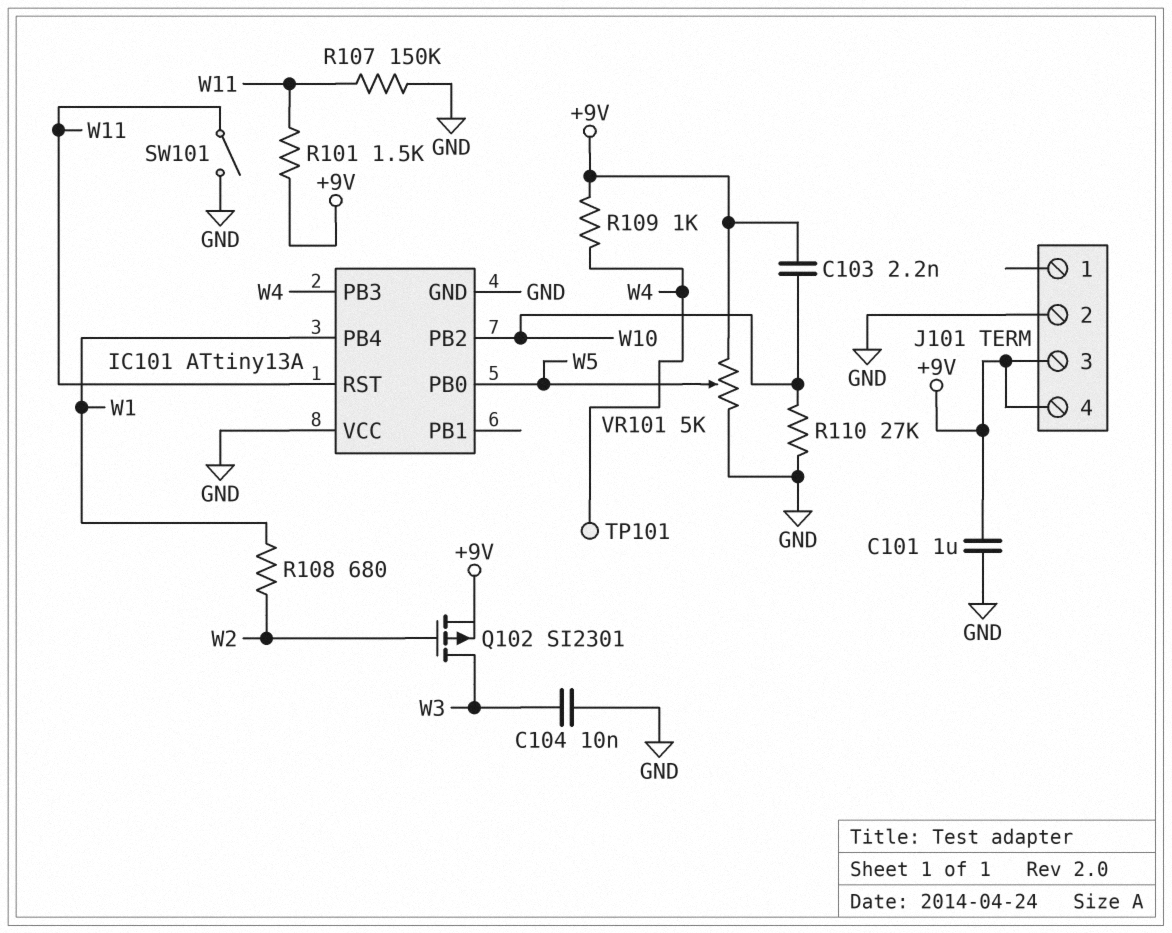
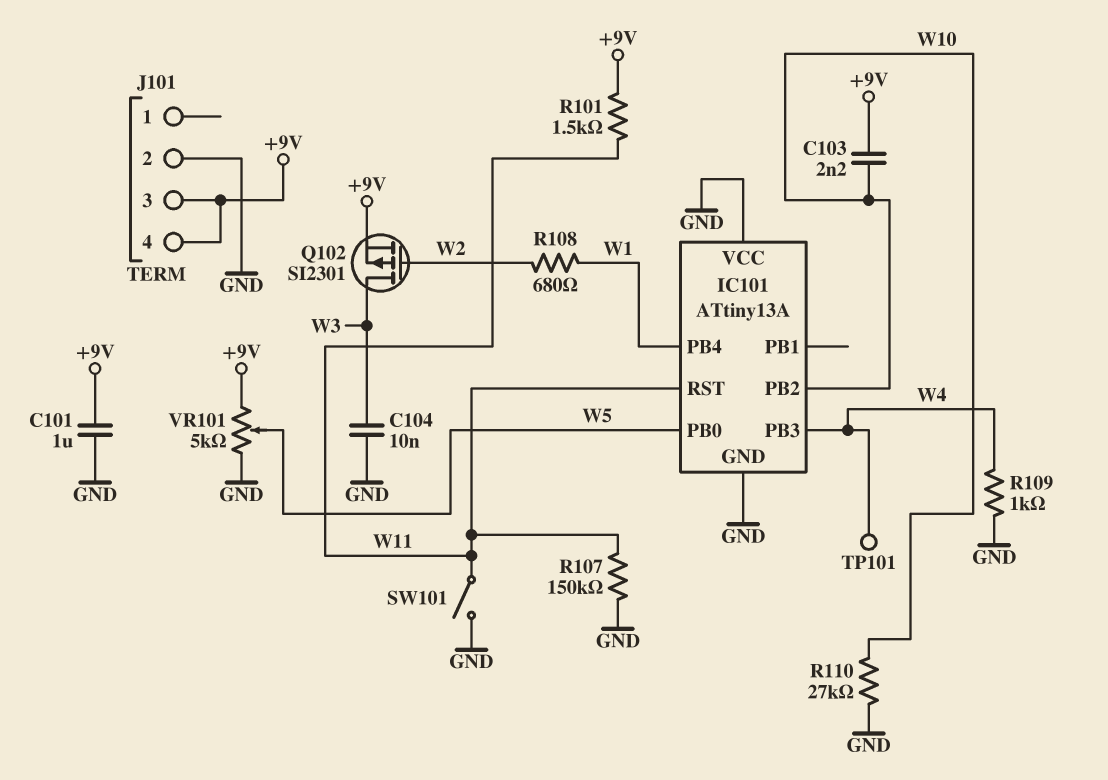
R109: 1k (+9V, W4) -> 1k (GND, W4)

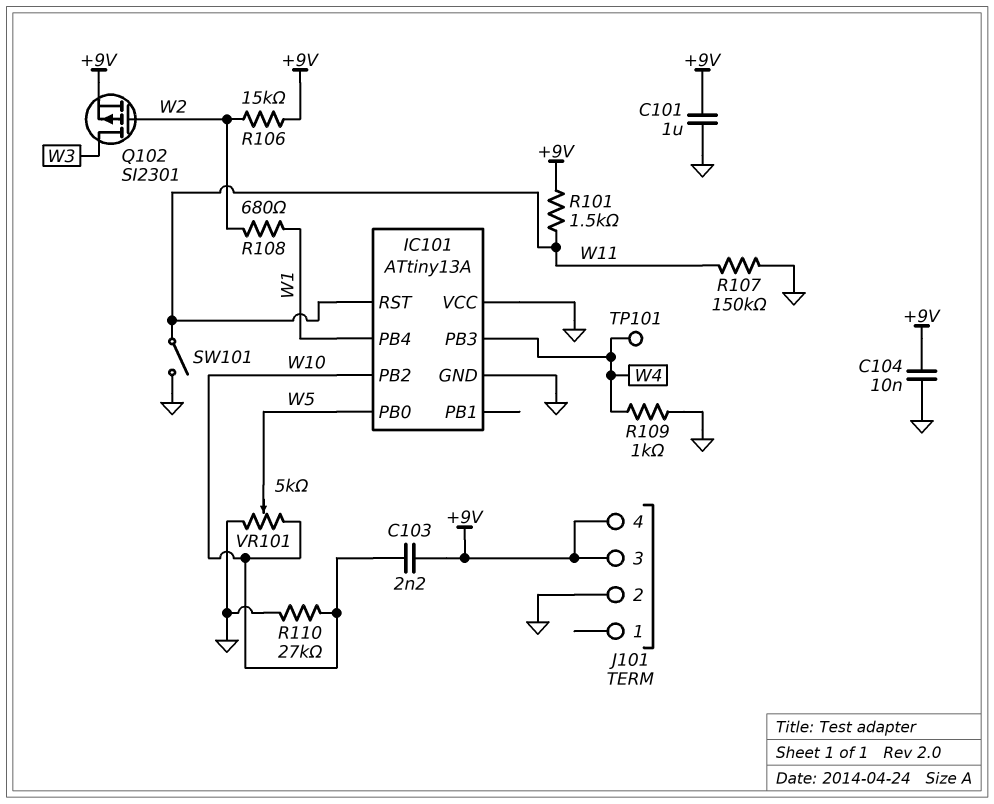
C104: 10nF (GND, W3) -> 10nF (+9V, GND)
R106: none -> 15k (+9V, W2)
VR101: 5k (+9V, GND, wiper W5) -> 5k (GND, W10, wiper W5)

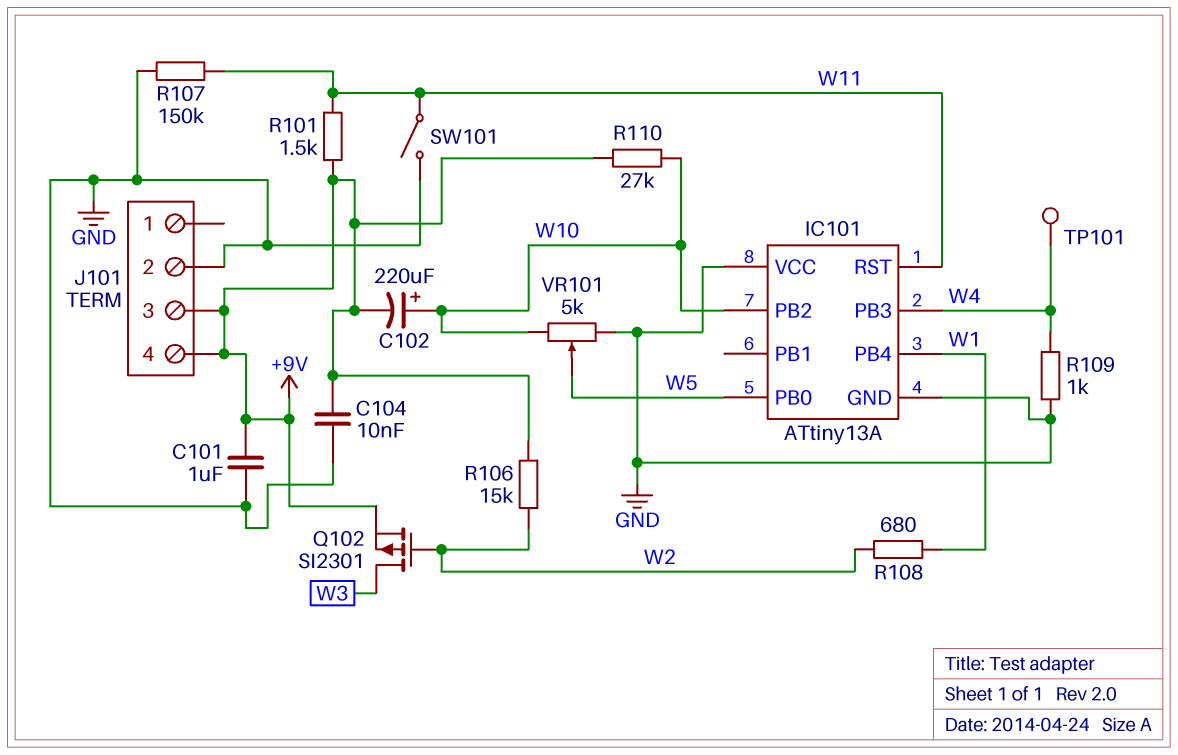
C102: none -> 220uF (plus W10, minus +9V)
C103: 2.2nF (+9V, W10) -> none
R110: 27k (GND, W10) -> 27k (+9V, W10)

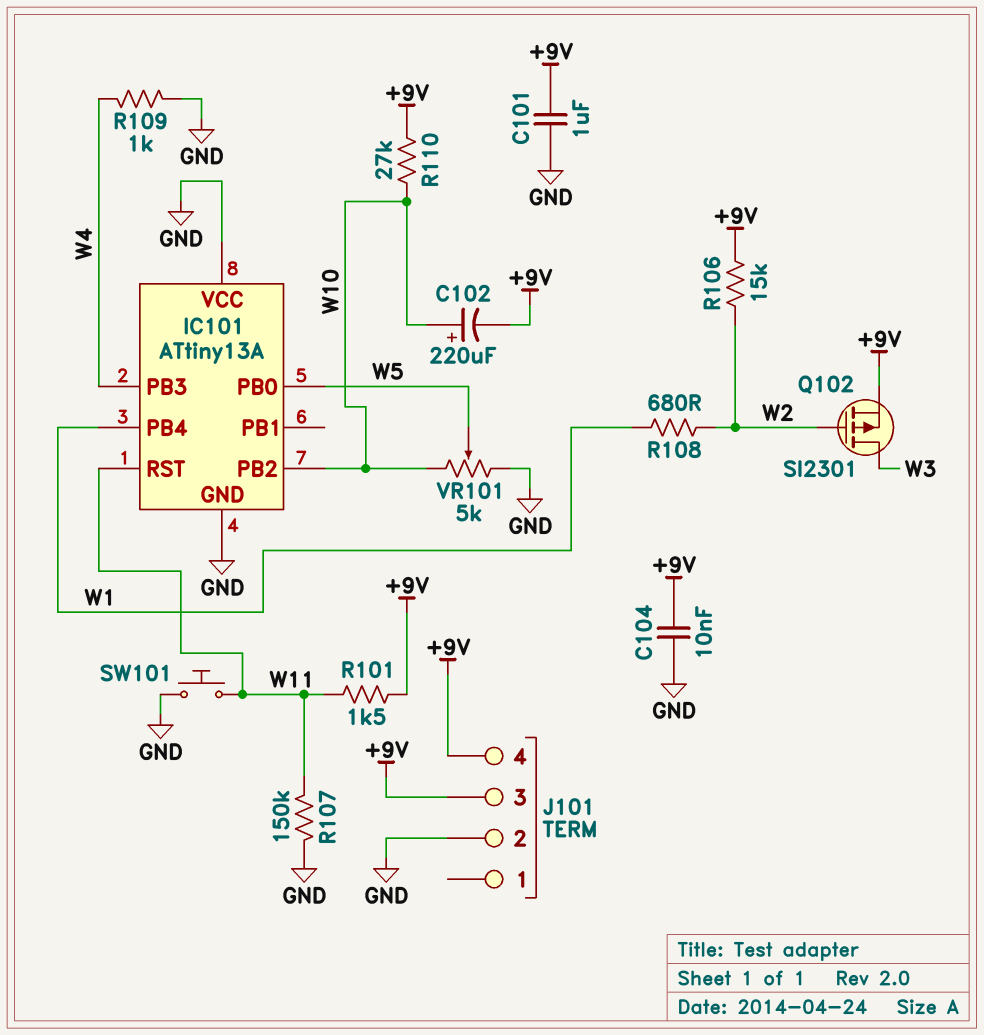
SW101: switch (GND, W11) -> button (GND, W11)
TP101: test point (W4) -> none

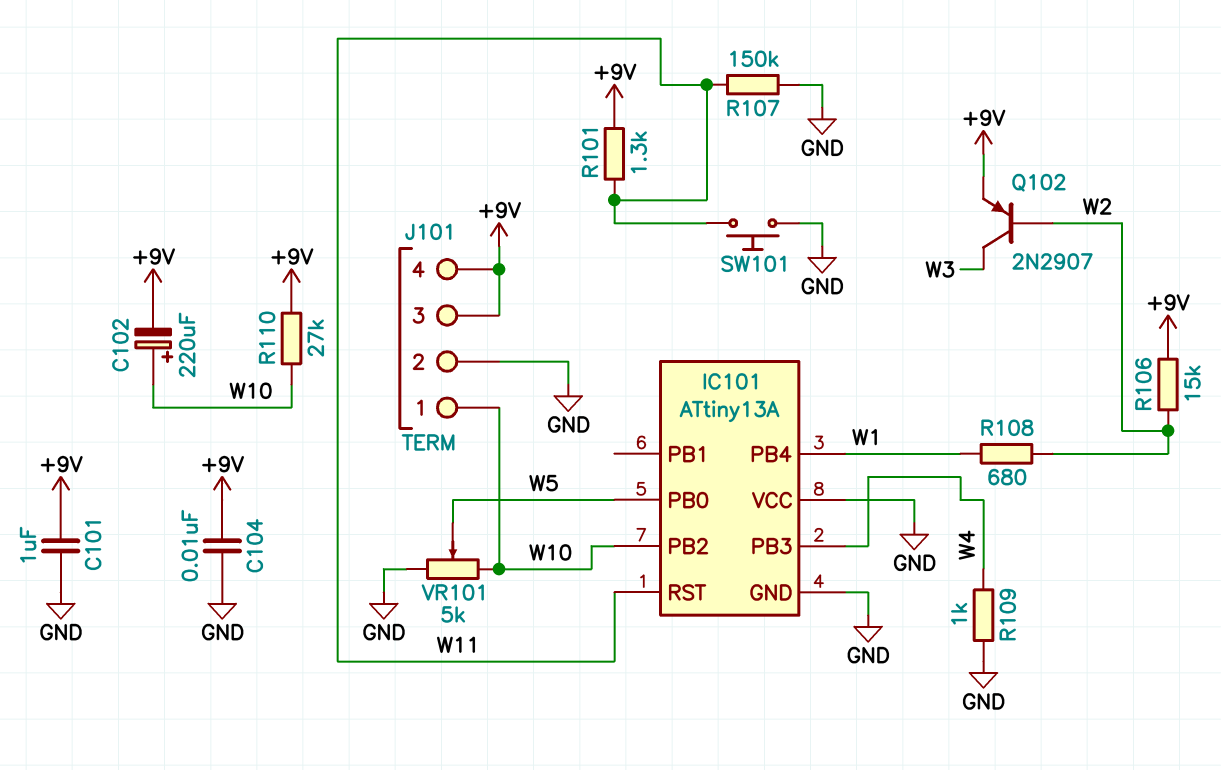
J101 pin 1: none -> W10
Q102: PMOS SI2301 (G W2, D W3, S +9V) -> PNP 2N2907 (B W2, C W3, E +9V)
R101: 1.5k (+9V, W11) -> 1.3k (+9V, W11)

